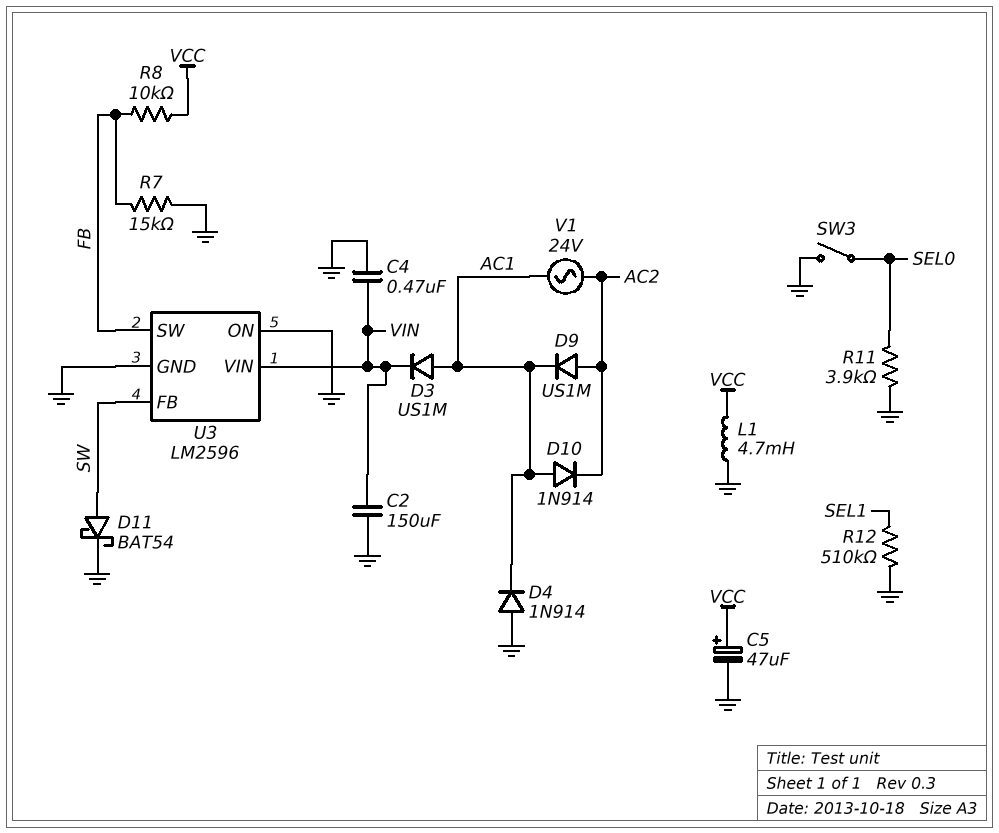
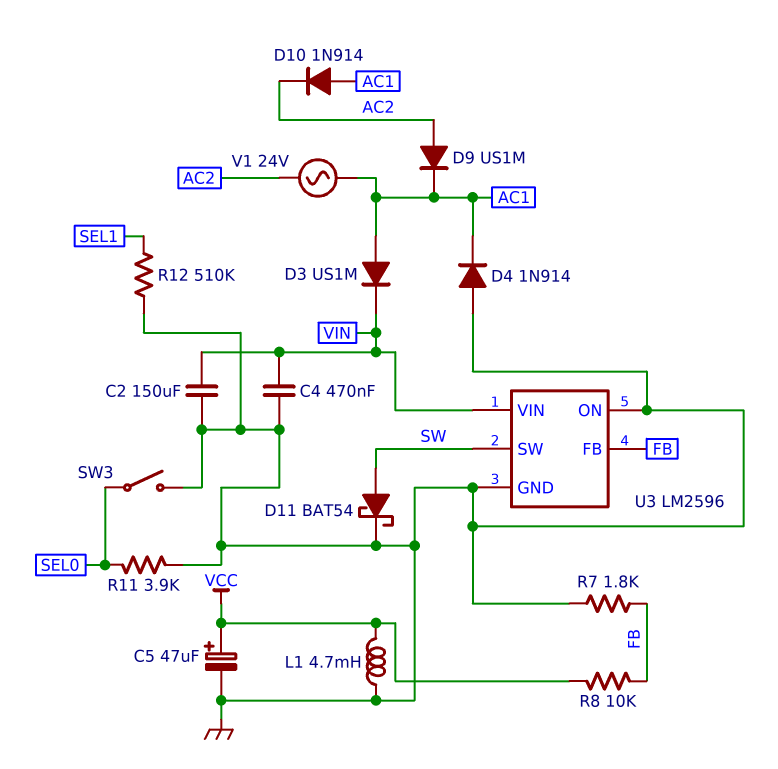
R7: 15k (FB, GND) -> 1.8k (FB, GND)
U3 pin FB: SW -> FB
U3 pin SW: FB -> SW

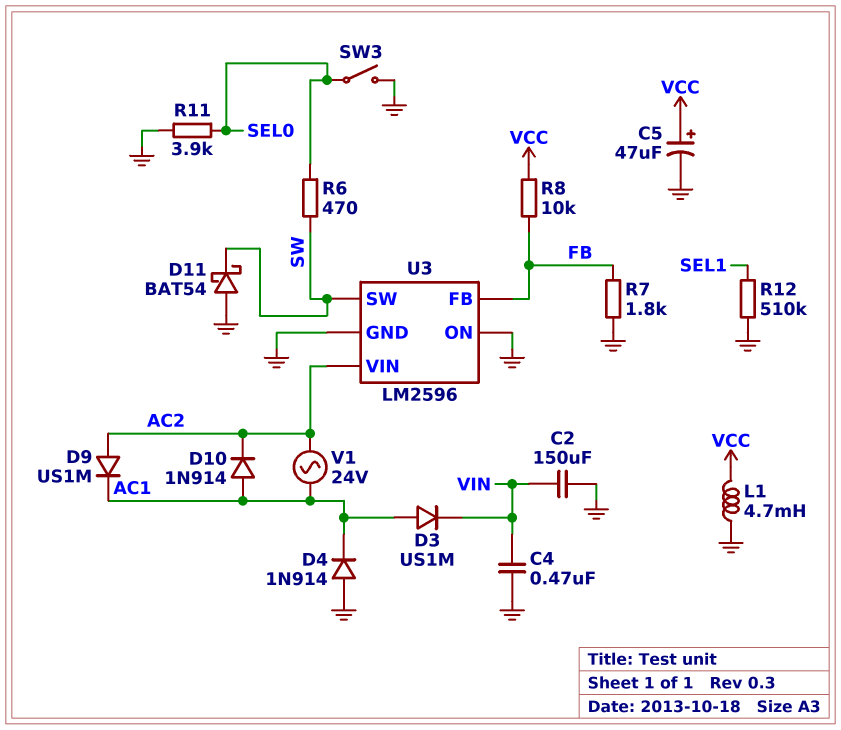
D11: schottky BAT54 (A SW, K GND) -> schottky BAT54 (A GND, K SW)
R6: none -> 470 (SEL0, SW)
U3 pin VIN: VIN -> AC2

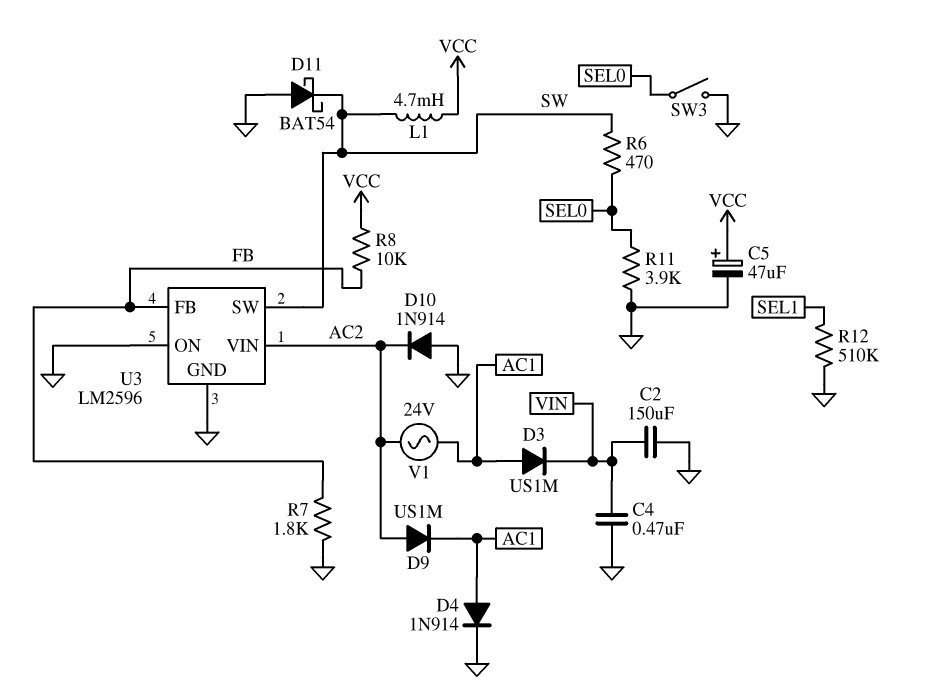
D4: diode 1N914 (A GND, K AC1) -> diode 1N914 (A AC1, K GND)
D10: diode 1N914 (A AC1, K AC2) -> diode 1N914 (A GND, K AC2)
L1: 4.7mH (GND, VCC) -> 4.7mH (SW, VCC)

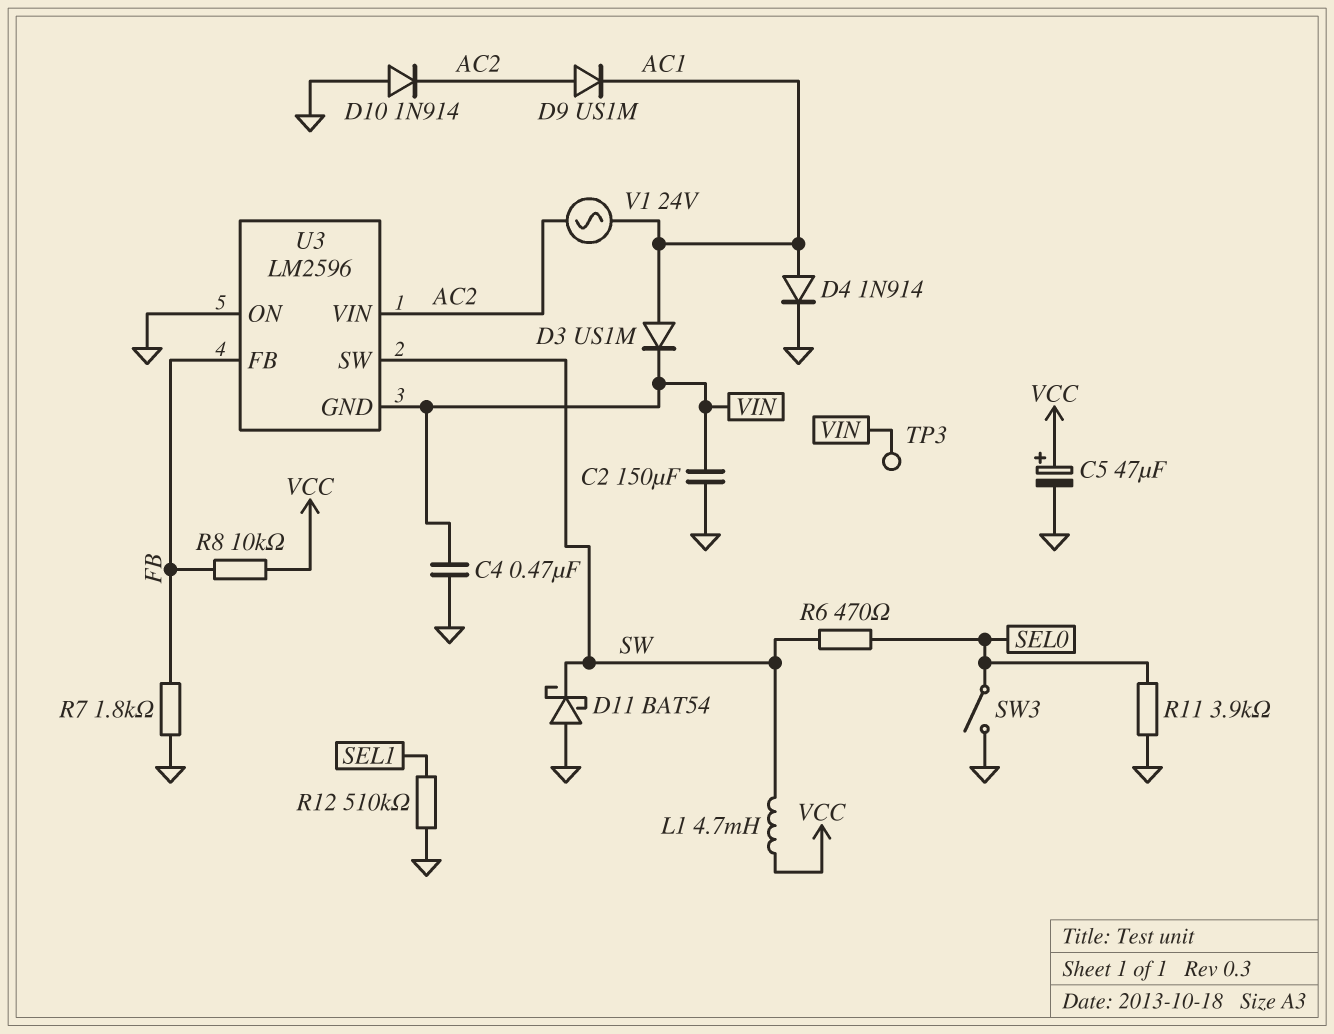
TP3: none -> test point (VIN)
U3 pin GND: GND -> VIN

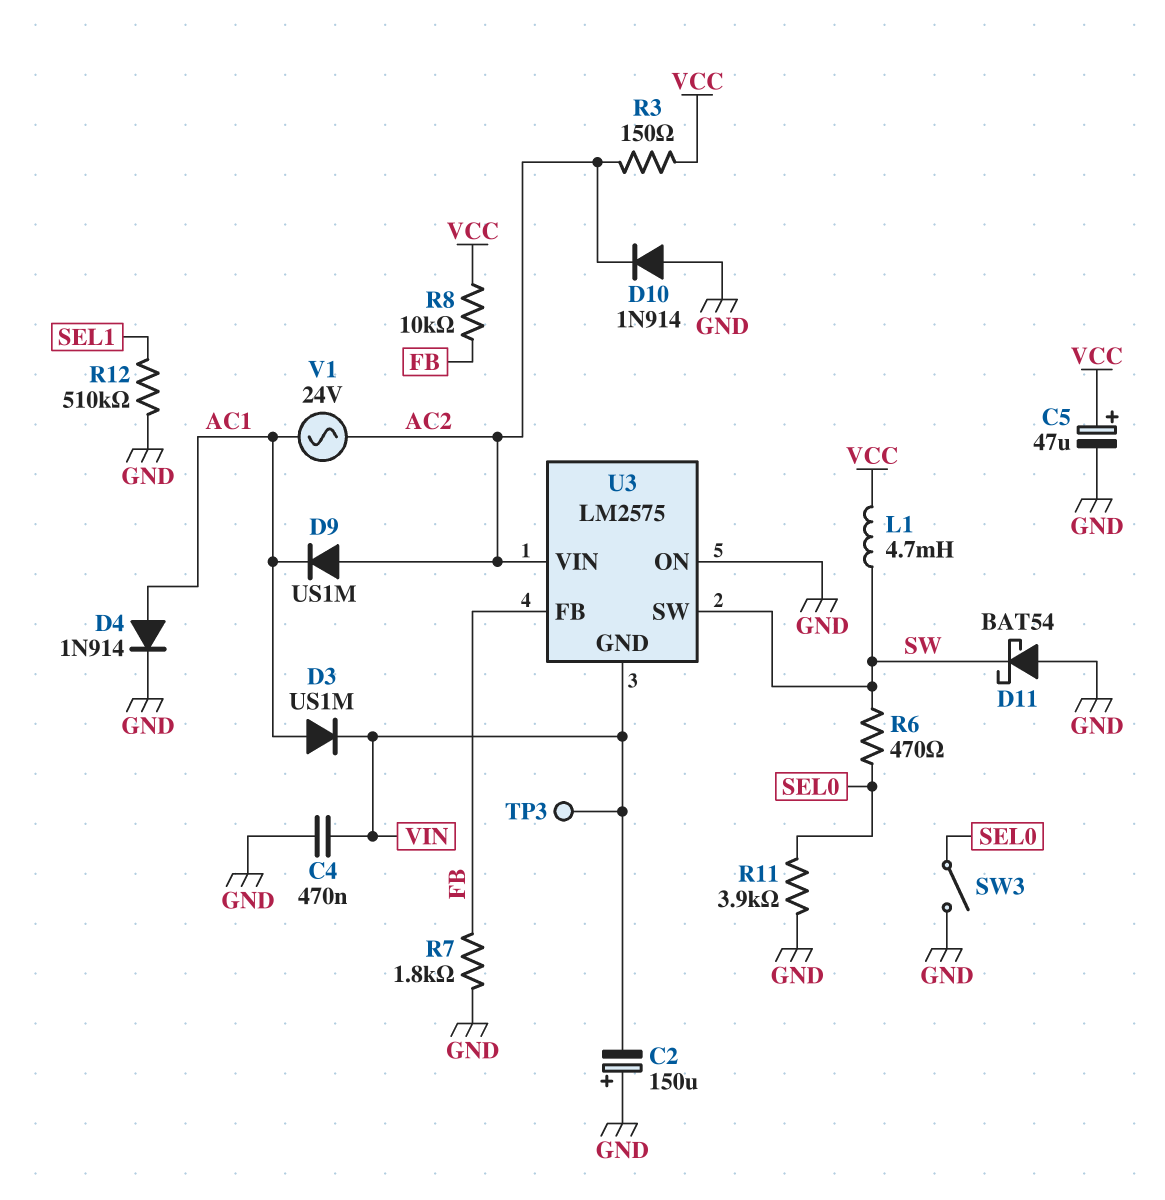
C2: 150uF (GND, VIN) -> 150uF (plus GND, minus VIN)
R3: none -> 150 (AC2, VCC)
U3: LM2596 -> LM2575

